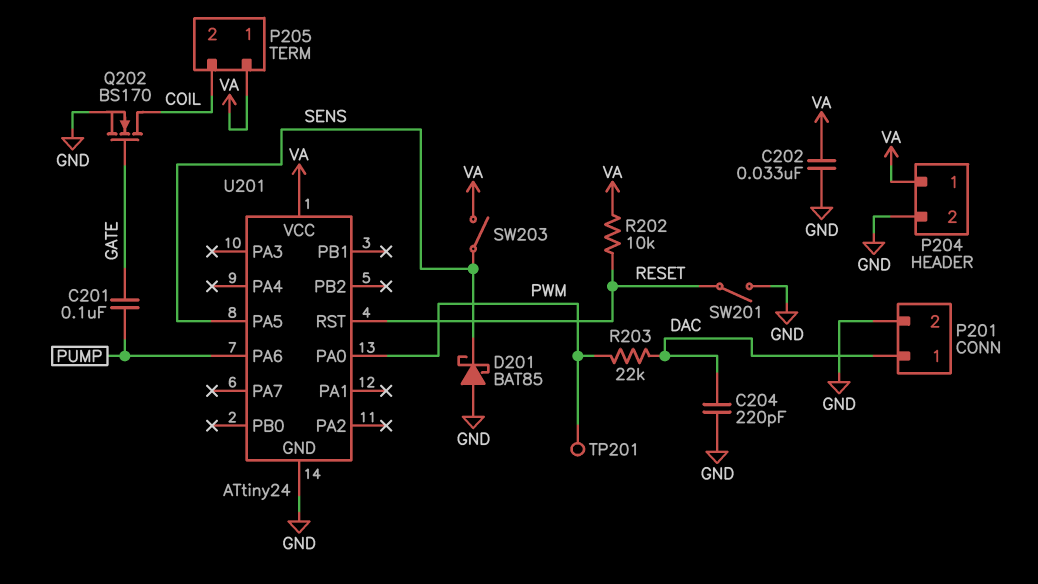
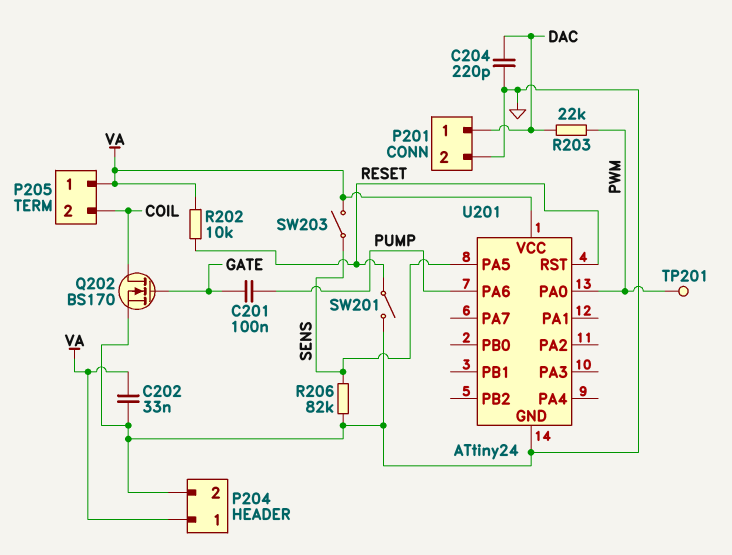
D201: schottky BAT85 (A GND, K SENS) -> none
R206: none -> 82k (GND, SENS)

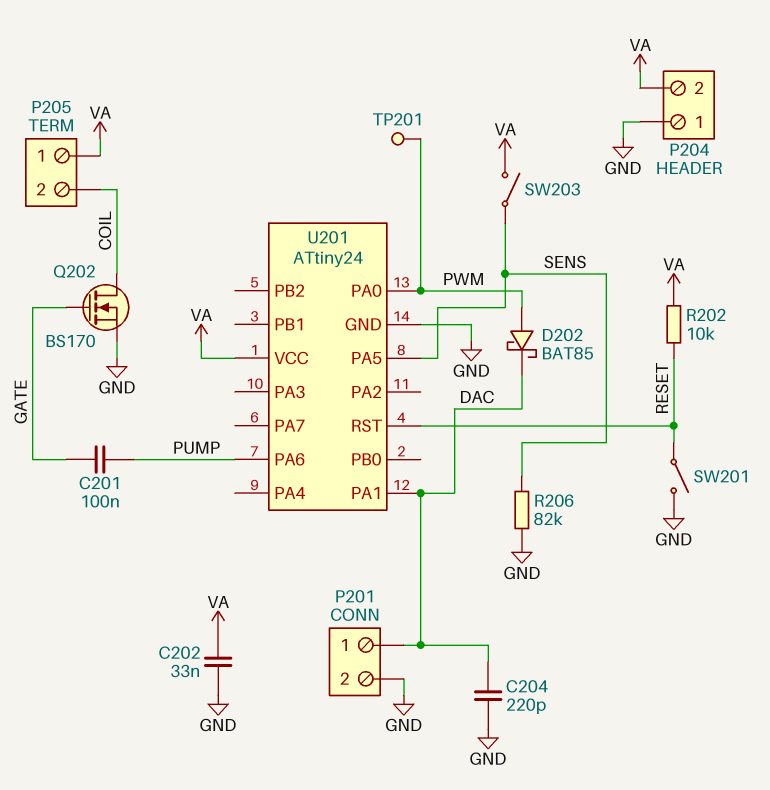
D202: none -> schottky BAT85 (A PWM, K DAC)
P204 pin 1: VA -> GND
P204 pin 2: GND -> VA
R203: 22k (DAC, PWM) -> none
U201 pin PA1: none -> DAC

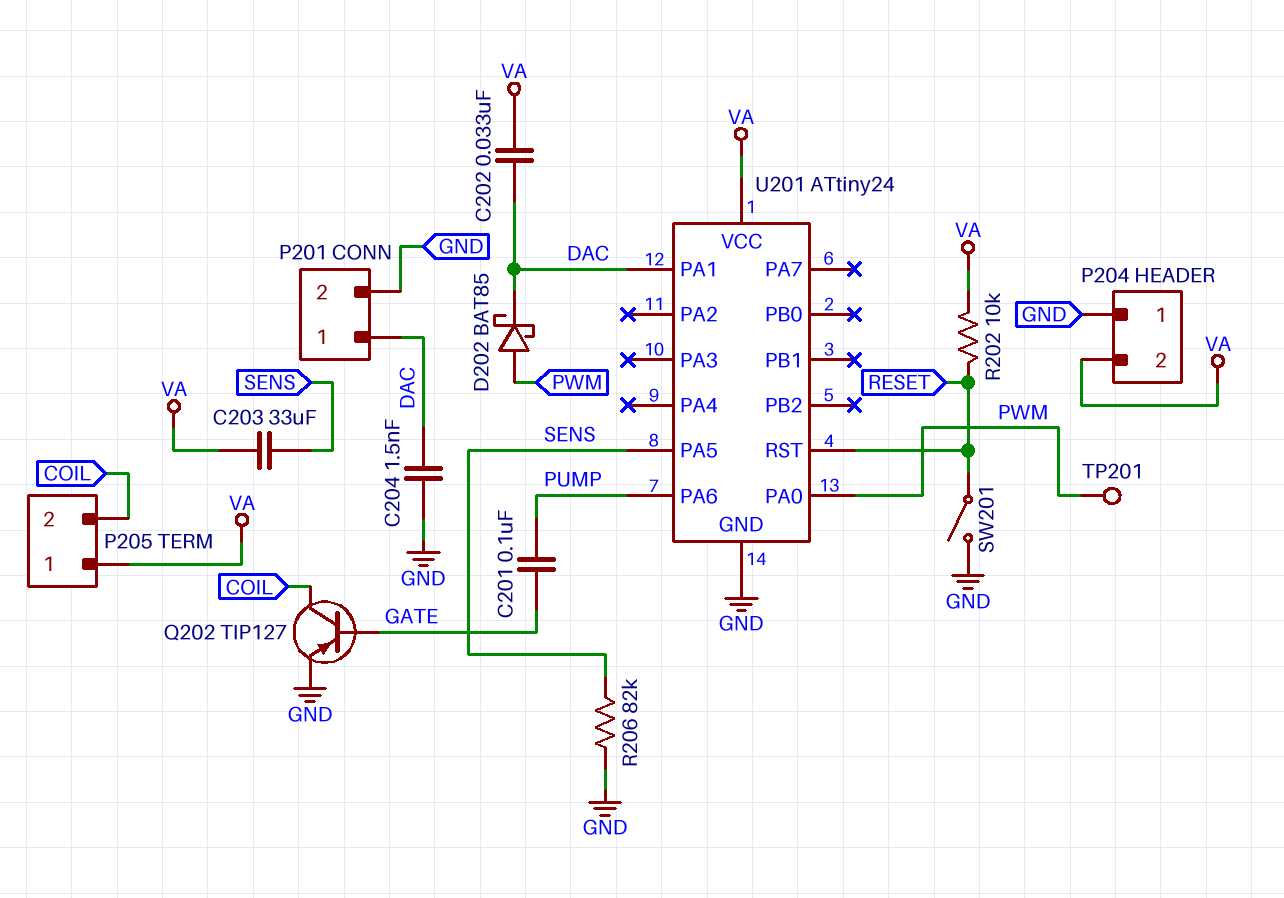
C202: 33nF (GND, VA) -> 33nF (DAC, VA)
C203: none -> 33uF (SENS, VA)
C204: 220pF (DAC, GND) -> 1.5nF (DAC, GND)
Q202: NMOS BS170 (G GATE, D COIL, S GND) -> PNP TIP127 (B GATE, C COIL, E GND)
SW203: switch (SENS, VA) -> none

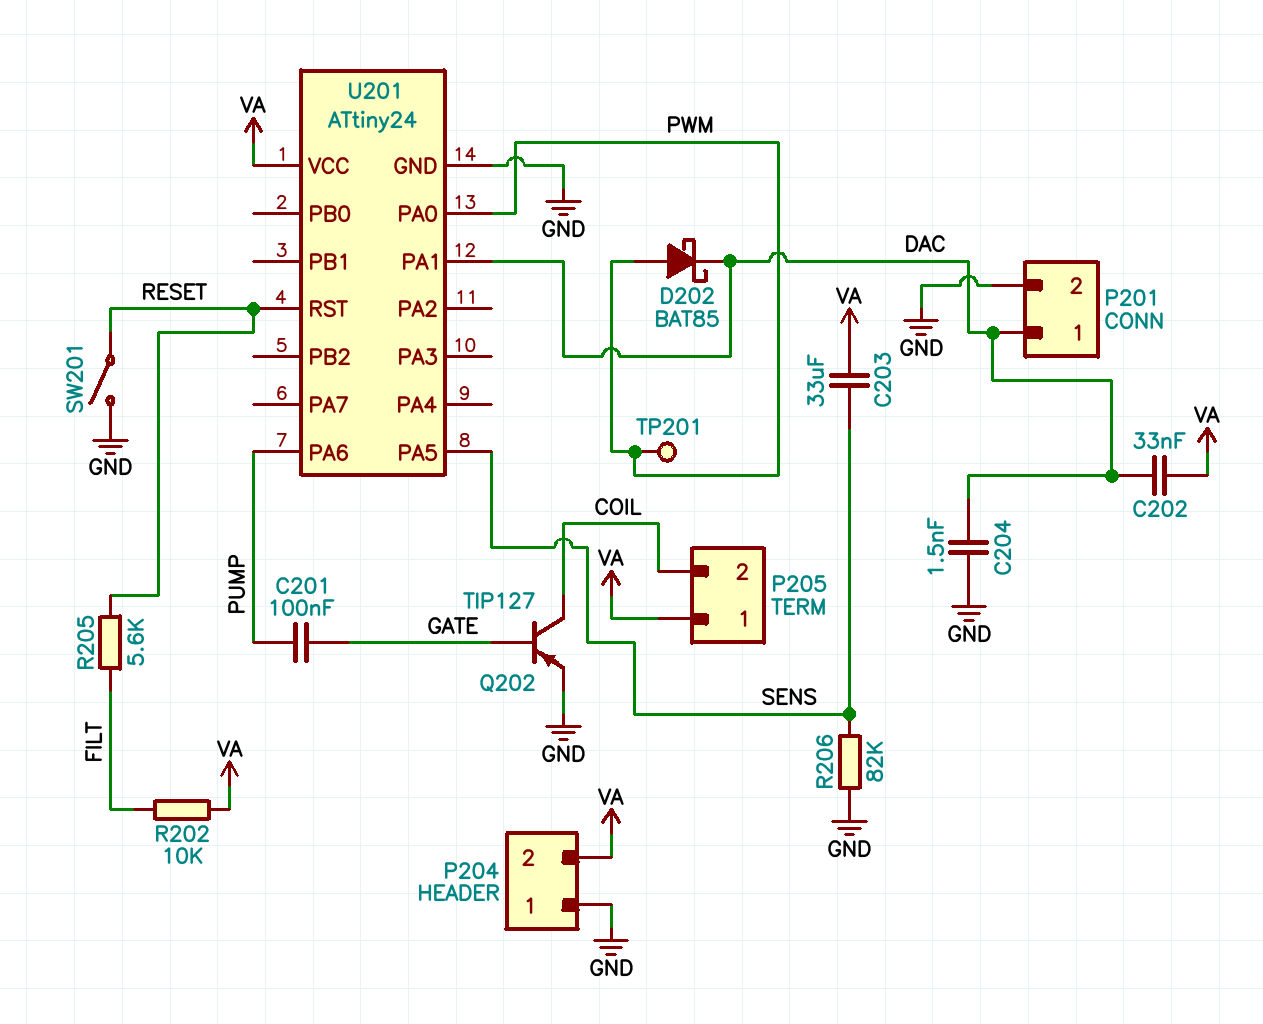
R202: 10k (RESET, VA) -> 10k (FILT, VA)
R205: none -> 5.6k (FILT, RESET)

